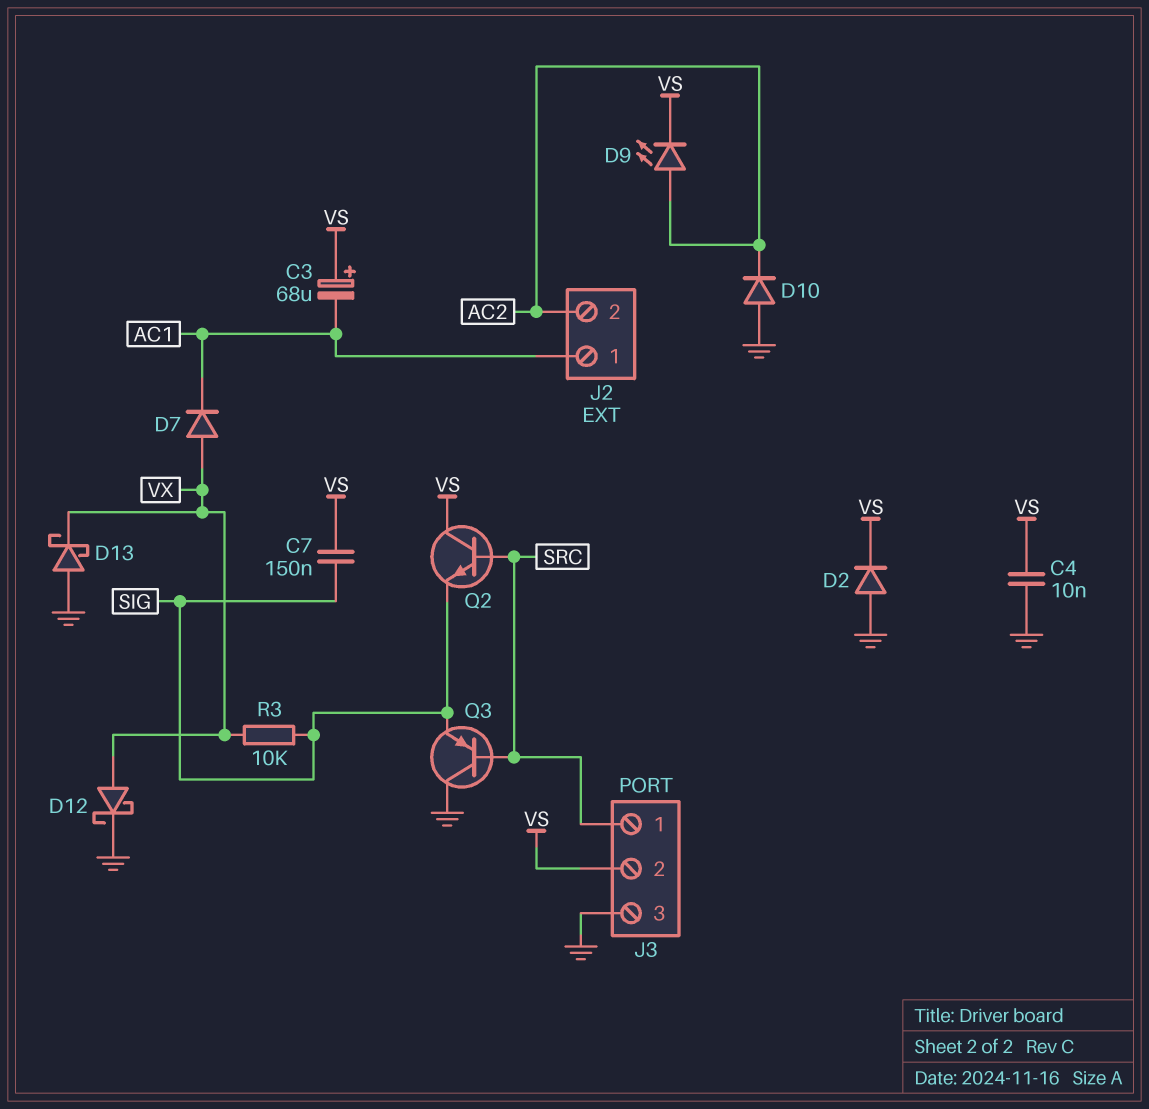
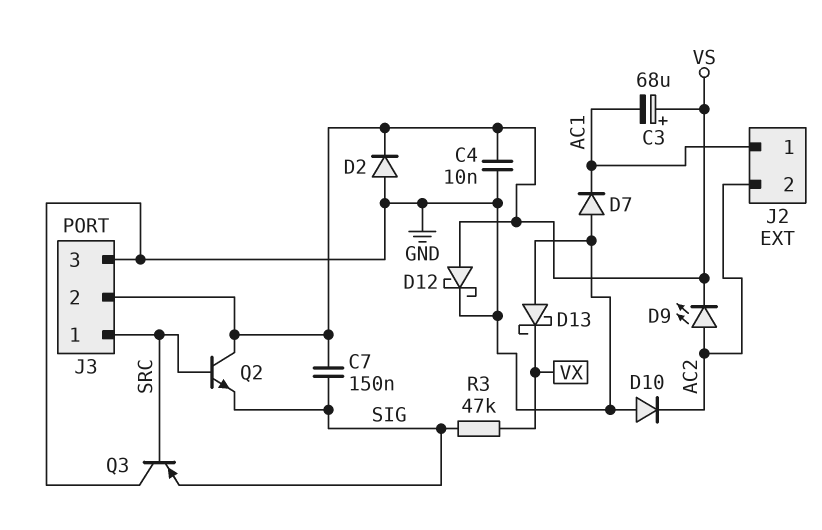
D7: diode (A VX, K AC1) -> diode (A GND, K AC1)
D12: schottky (A VX, K GND) -> schottky (A VS, K GND)
R3: 10k (SIG, VX) -> 47k (SIG, VX)

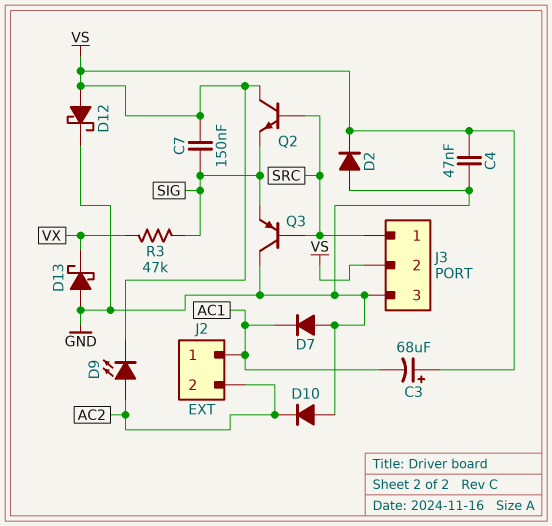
C4: 10nF (GND, VS) -> 47nF (GND, VS)

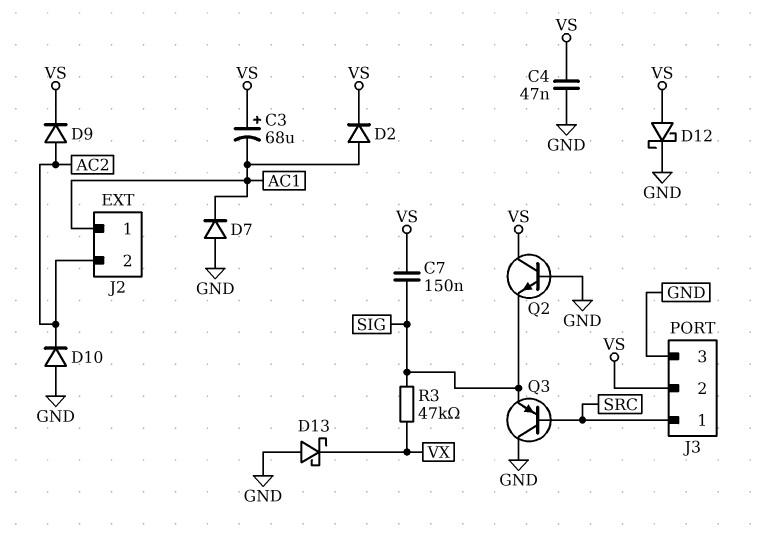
D2: diode (A GND, K VS) -> diode (A AC1, K VS)
D9: LED (A AC2, K VS) -> diode (A AC2, K VS)
Q2: NPN (B SRC, C VS, E SIG) -> NPN (B GND, C VS, E SIG)

